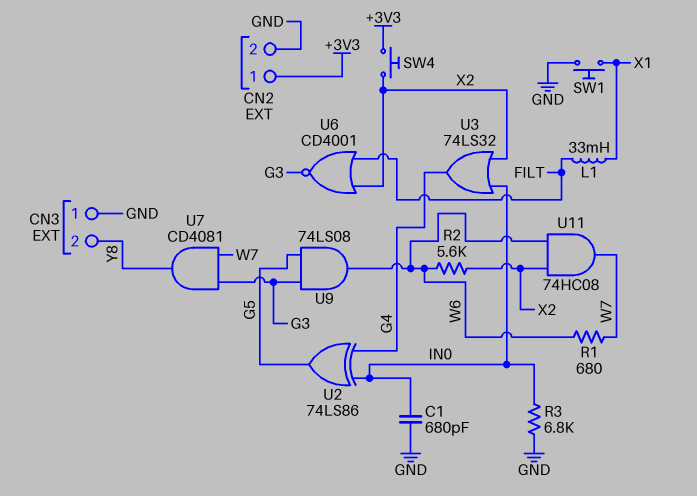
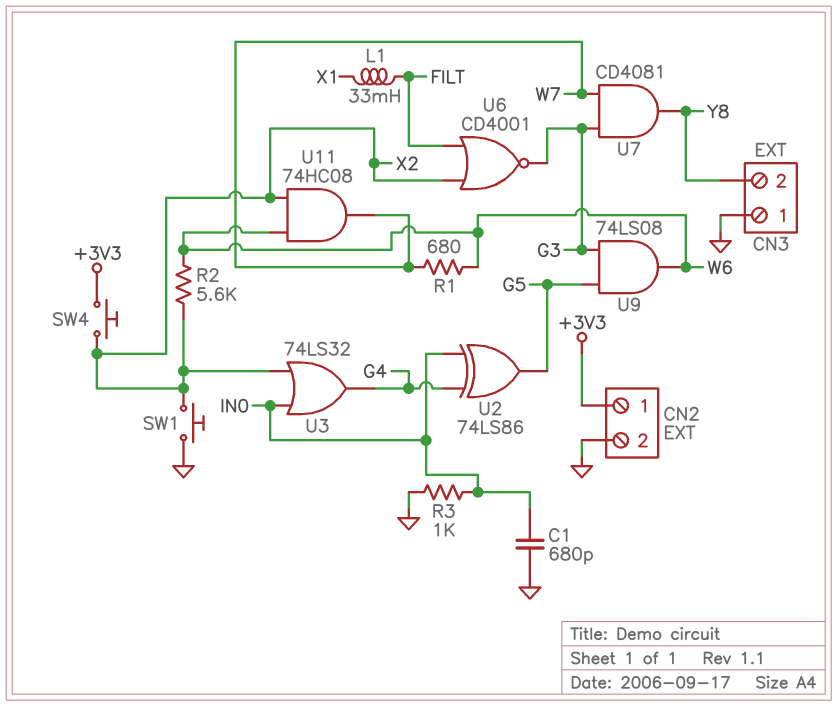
R3: 6.8k (GND, IN0) -> 1k (GND, IN0)
SW1: button (GND, X1) -> button (GND, X2)

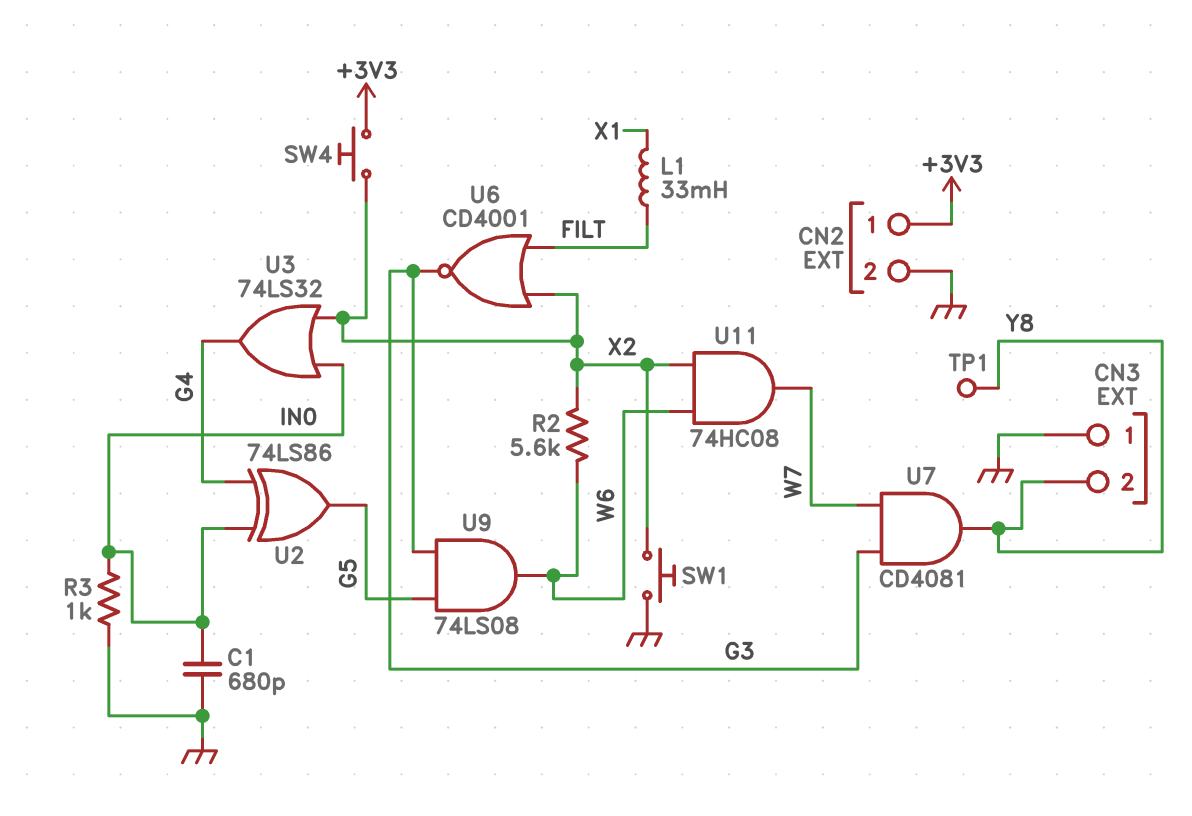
R1: 680 (W6, W7) -> none
TP1: none -> test point (Y8)

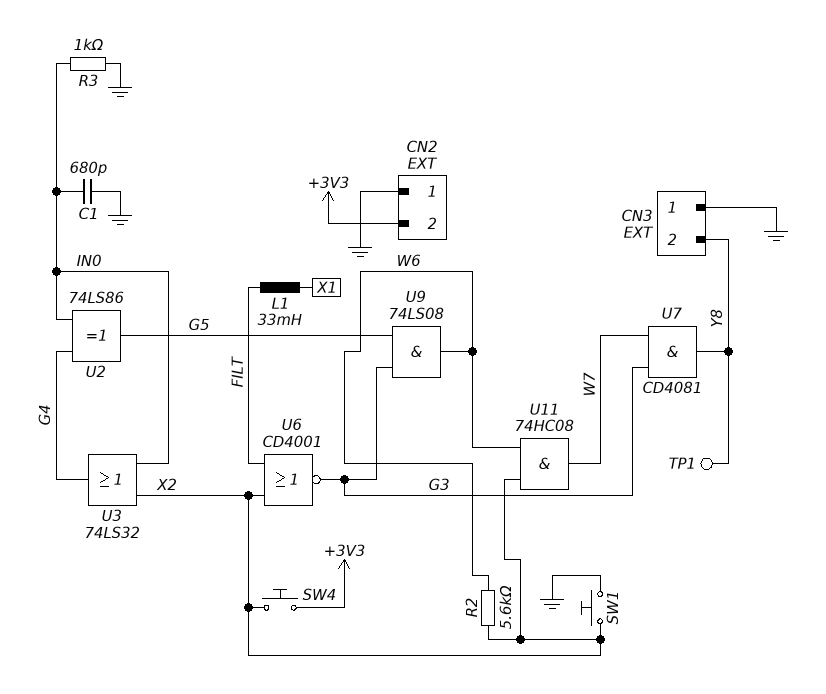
CN2 pin 1: +3V3 -> GND
CN2 pin 2: GND -> +3V3

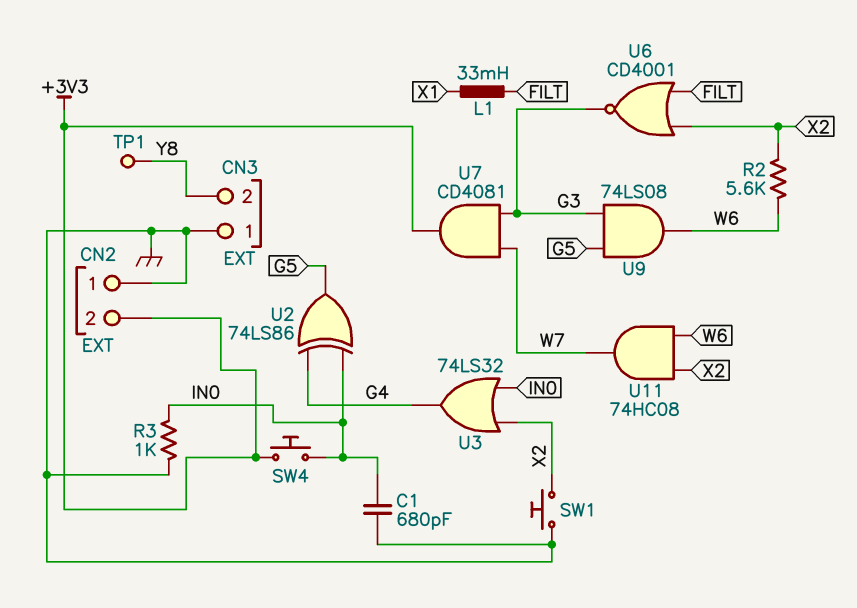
SW4: button (+3V3, X2) -> button (+3V3, IN0)
U7: AND CD4081 (in G3, in W7, out Y8) -> AND CD4081 (in G3, in W7, out +3V3)

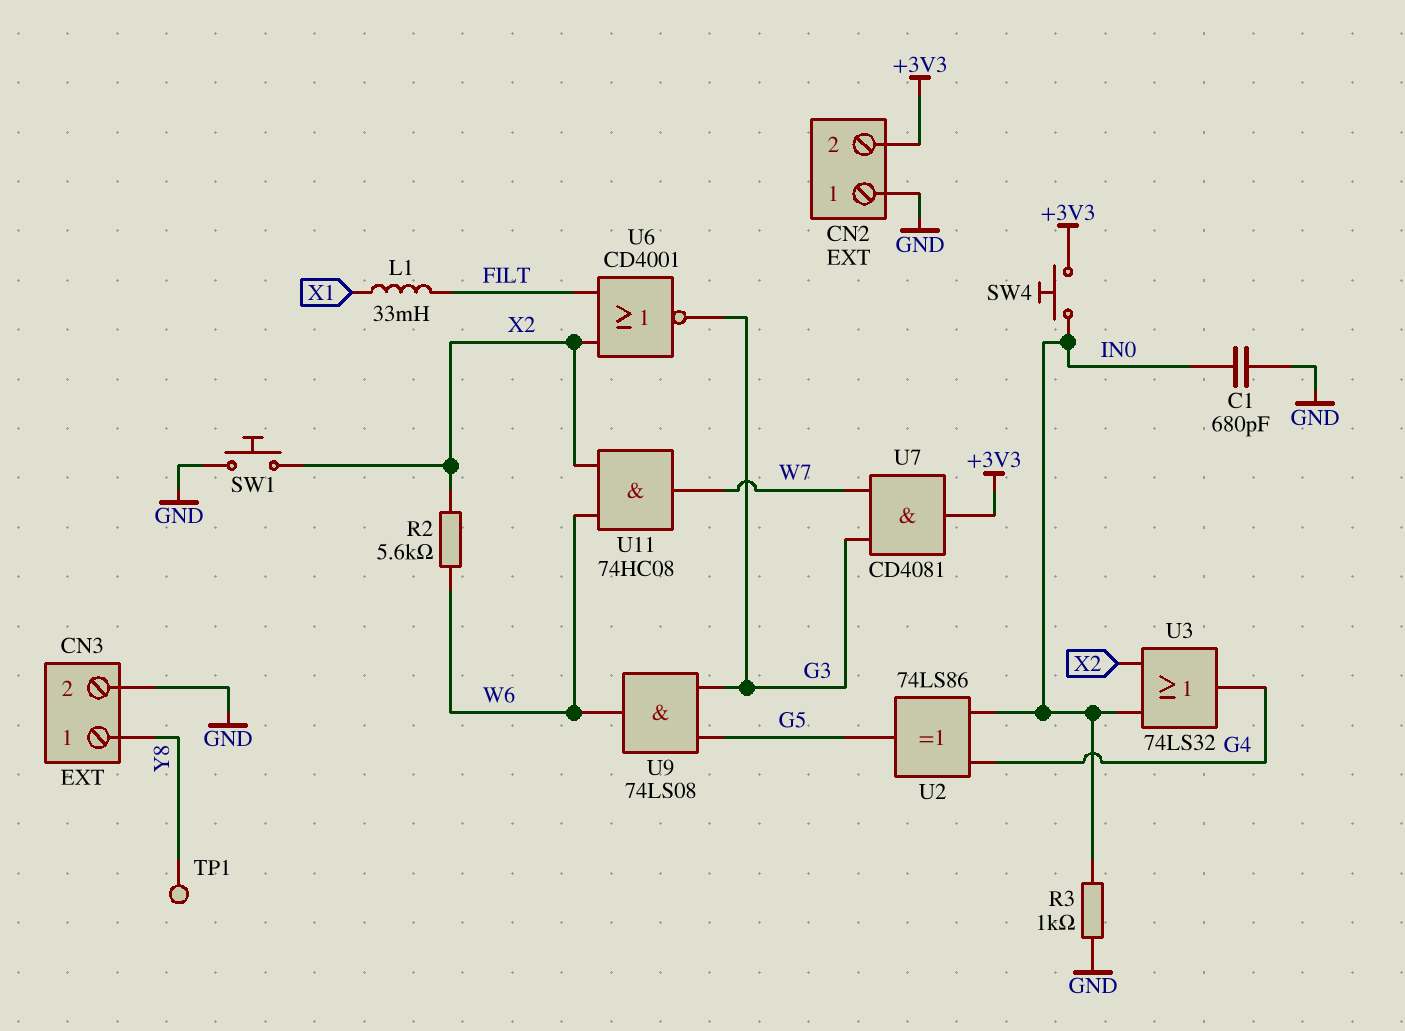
CN3 pin 1: GND -> Y8
CN3 pin 2: Y8 -> GND

